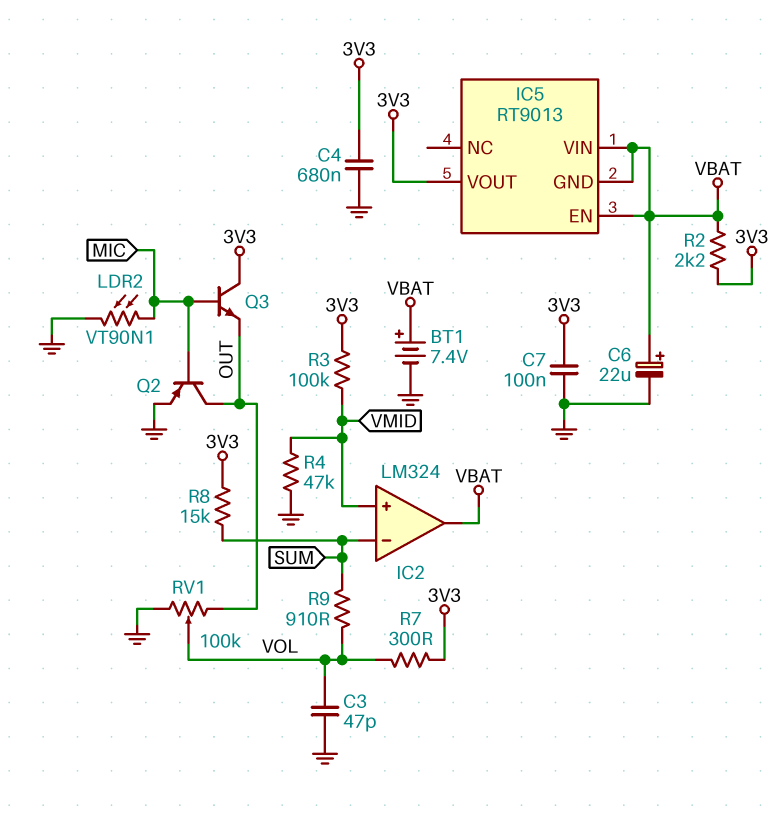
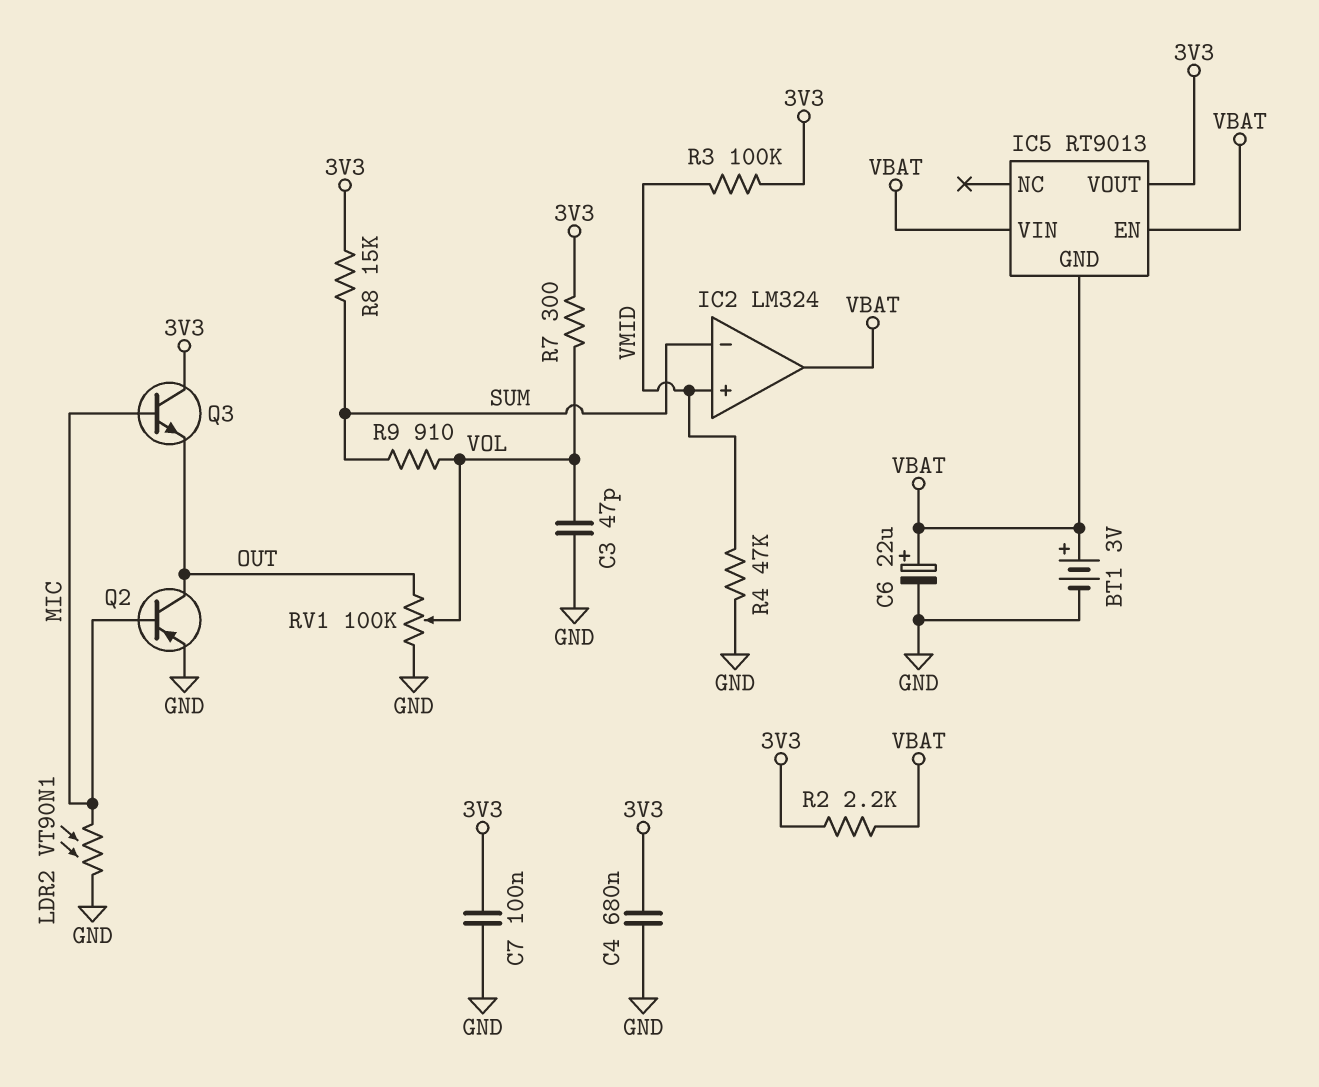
BT1: 7.4V (plus VBAT, minus GND) -> 3V (plus VBAT, minus GND)

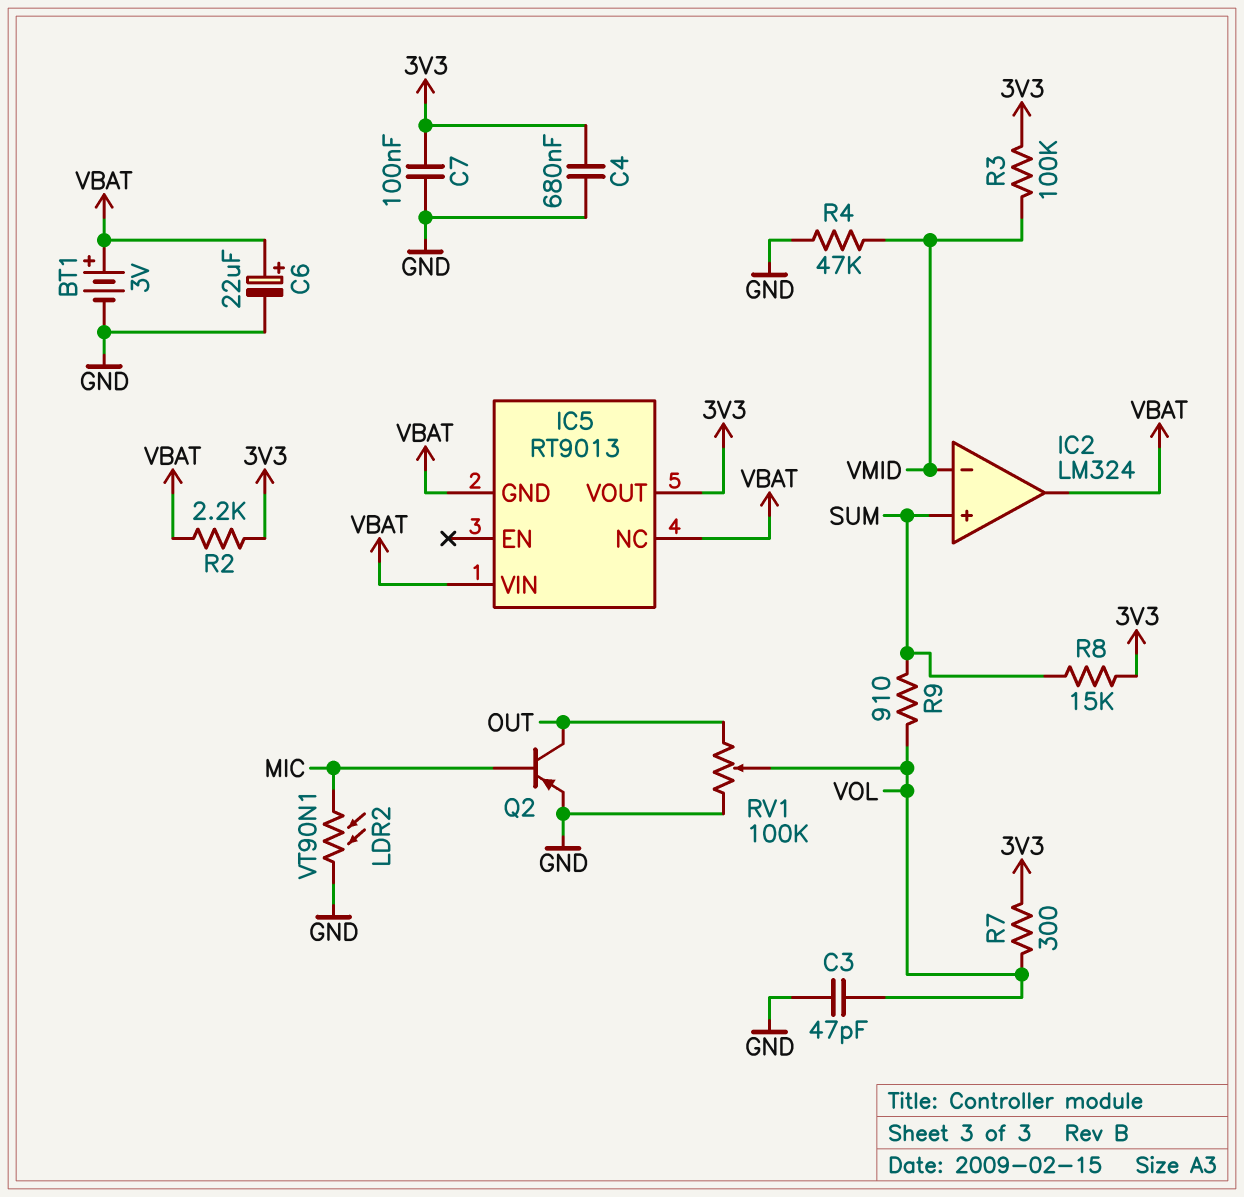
IC2 pin in+: VMID -> SUM
IC2 pin in-: SUM -> VMID
IC5 pin EN: VBAT -> none
IC5 pin NC: none -> VBAT
Q3: NPN (B MIC, C 3V3, E OUT) -> none

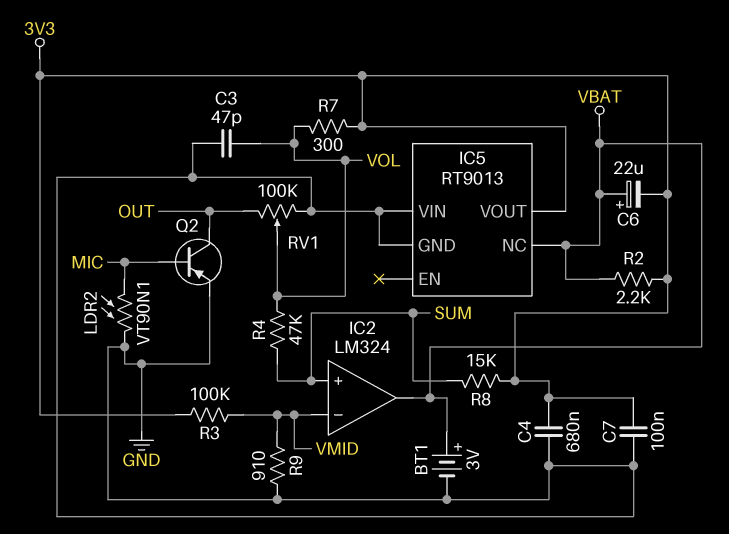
C6: 22uF (plus VBAT, minus GND) -> 22uF (plus VBAT, minus 3V3)
IC5 pin GND: VBAT -> GND
IC5 pin VIN: VBAT -> GND
R4: 47k (GND, VMID) -> 47k (SUM, VOL)
R9: 910 (SUM, VOL) -> 910 (GND, VMID)

